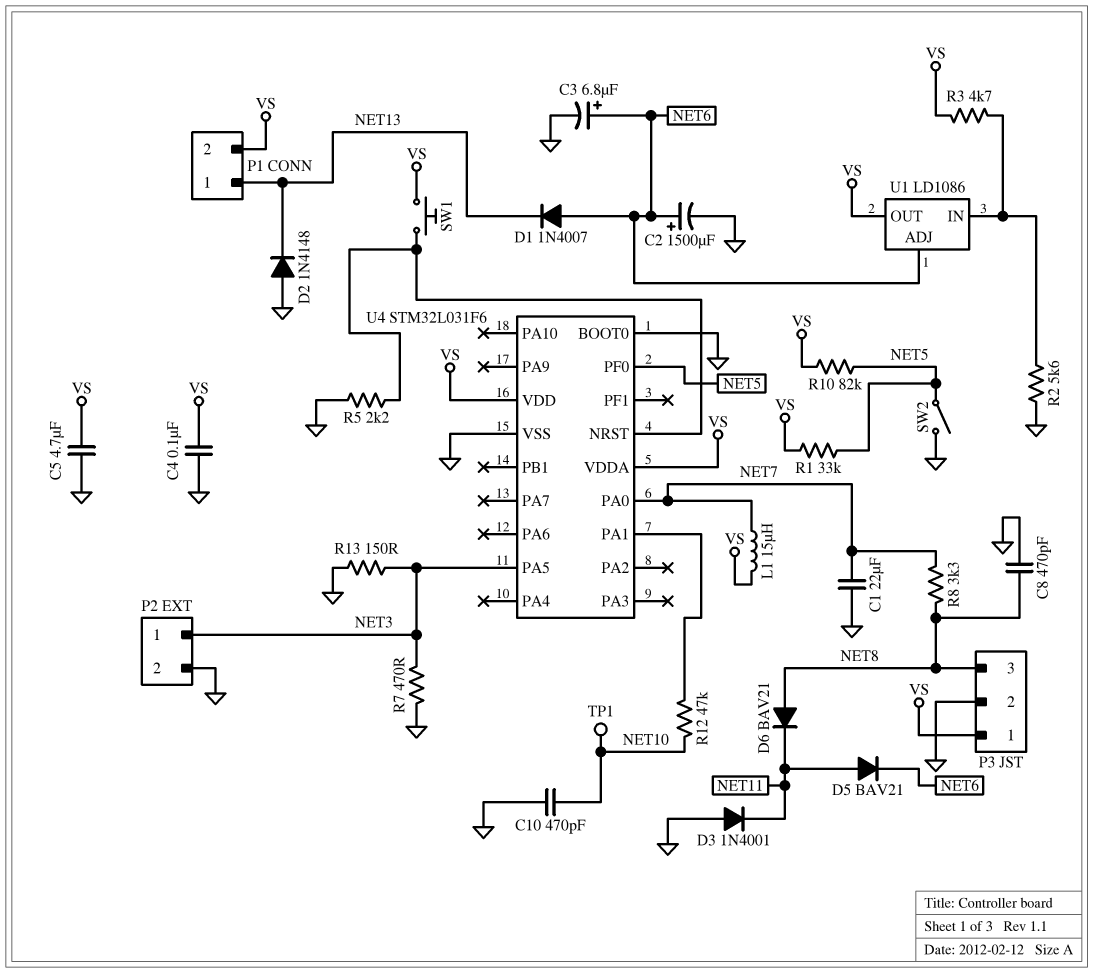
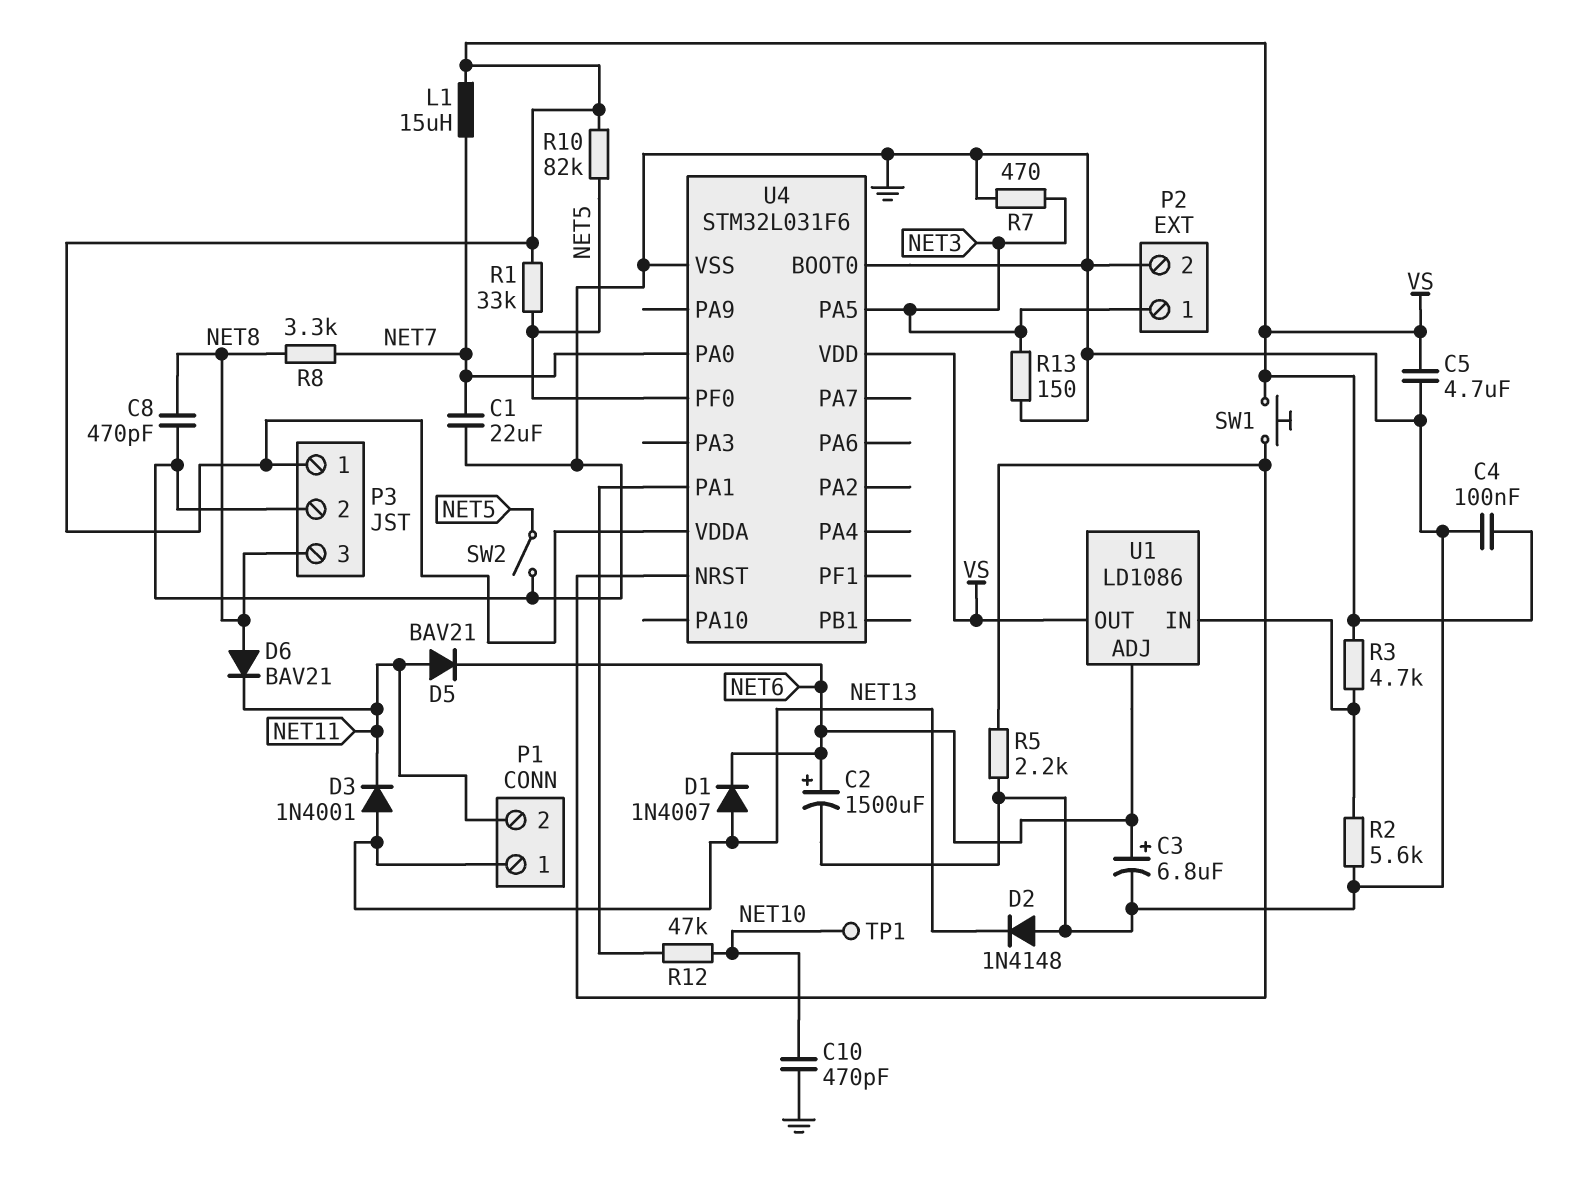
D1: diode 1N4007 (A NET6, K NET13) -> diode 1N4007 (A NET13, K NET6)
D3: diode 1N4001 (A GND, K NET11) -> diode 1N4001 (A NET13, K NET11)
P1 pin 2: VS -> NET11

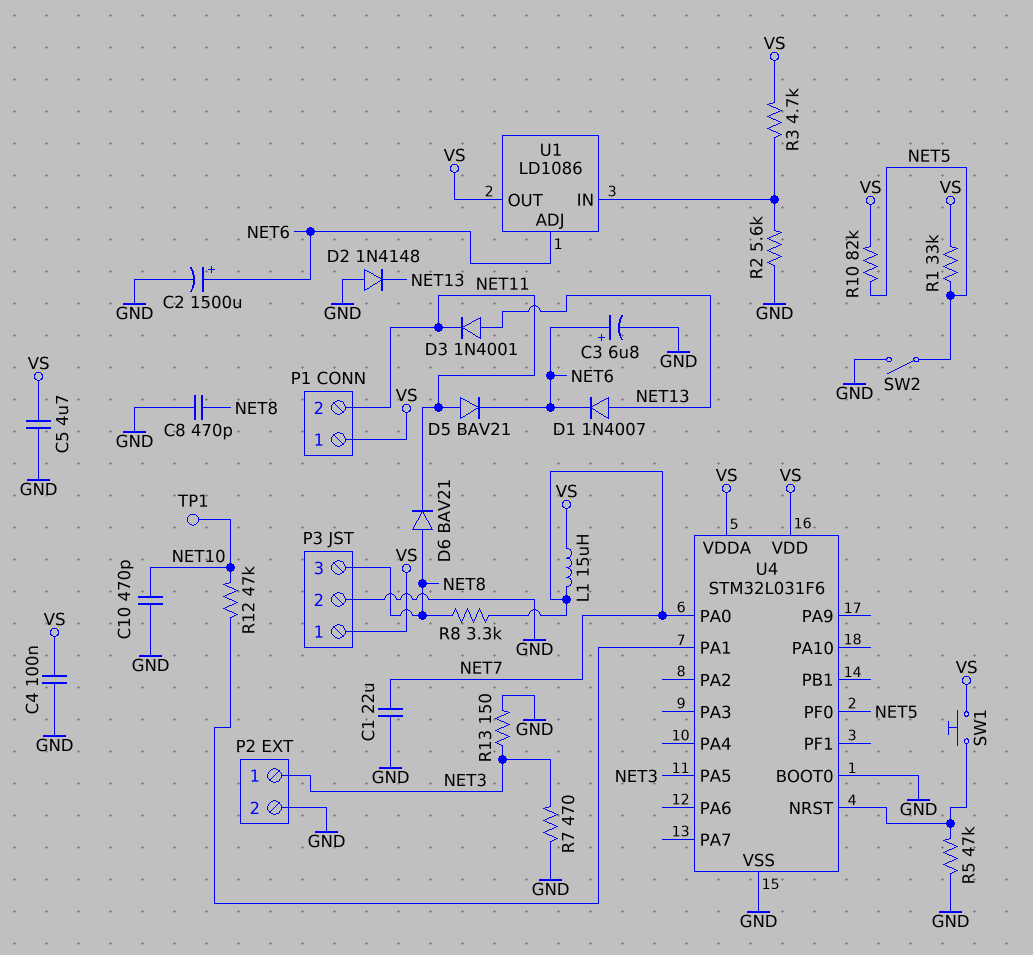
P1 pin 1: NET13 -> VS
R5: 2.2k (GND, U4/NRST) -> 47k (GND, U4/NRST)

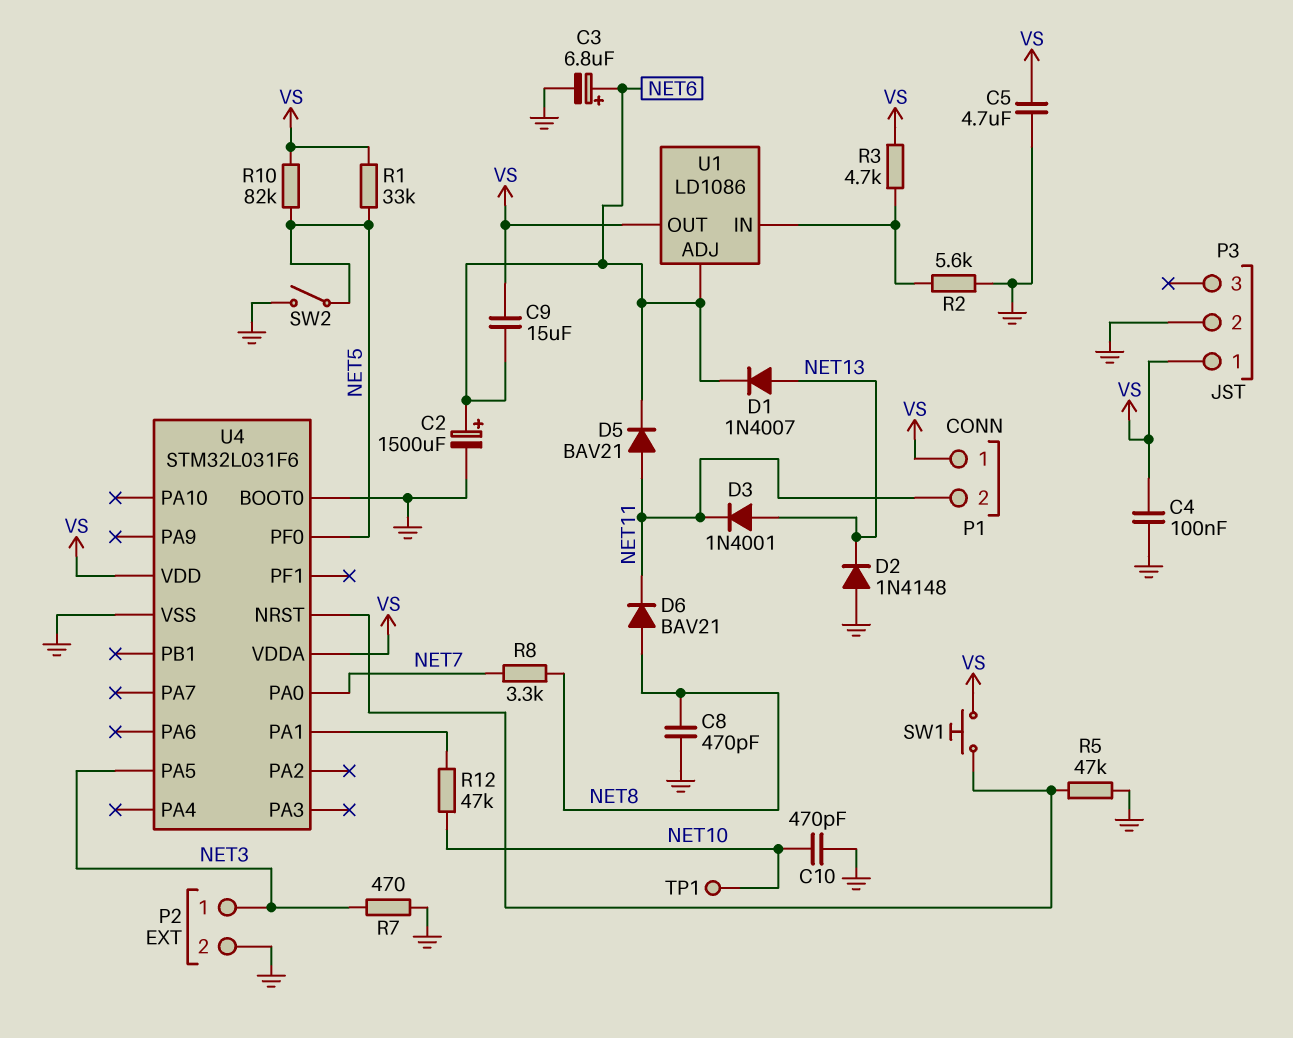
C1: 22uF (GND, NET7) -> none
C9: none -> 15uF (NET6, VS)
L1: 15uH (NET7, VS) -> none
P3 pin 3: NET8 -> none
R13: 150 (GND, NET3) -> none

